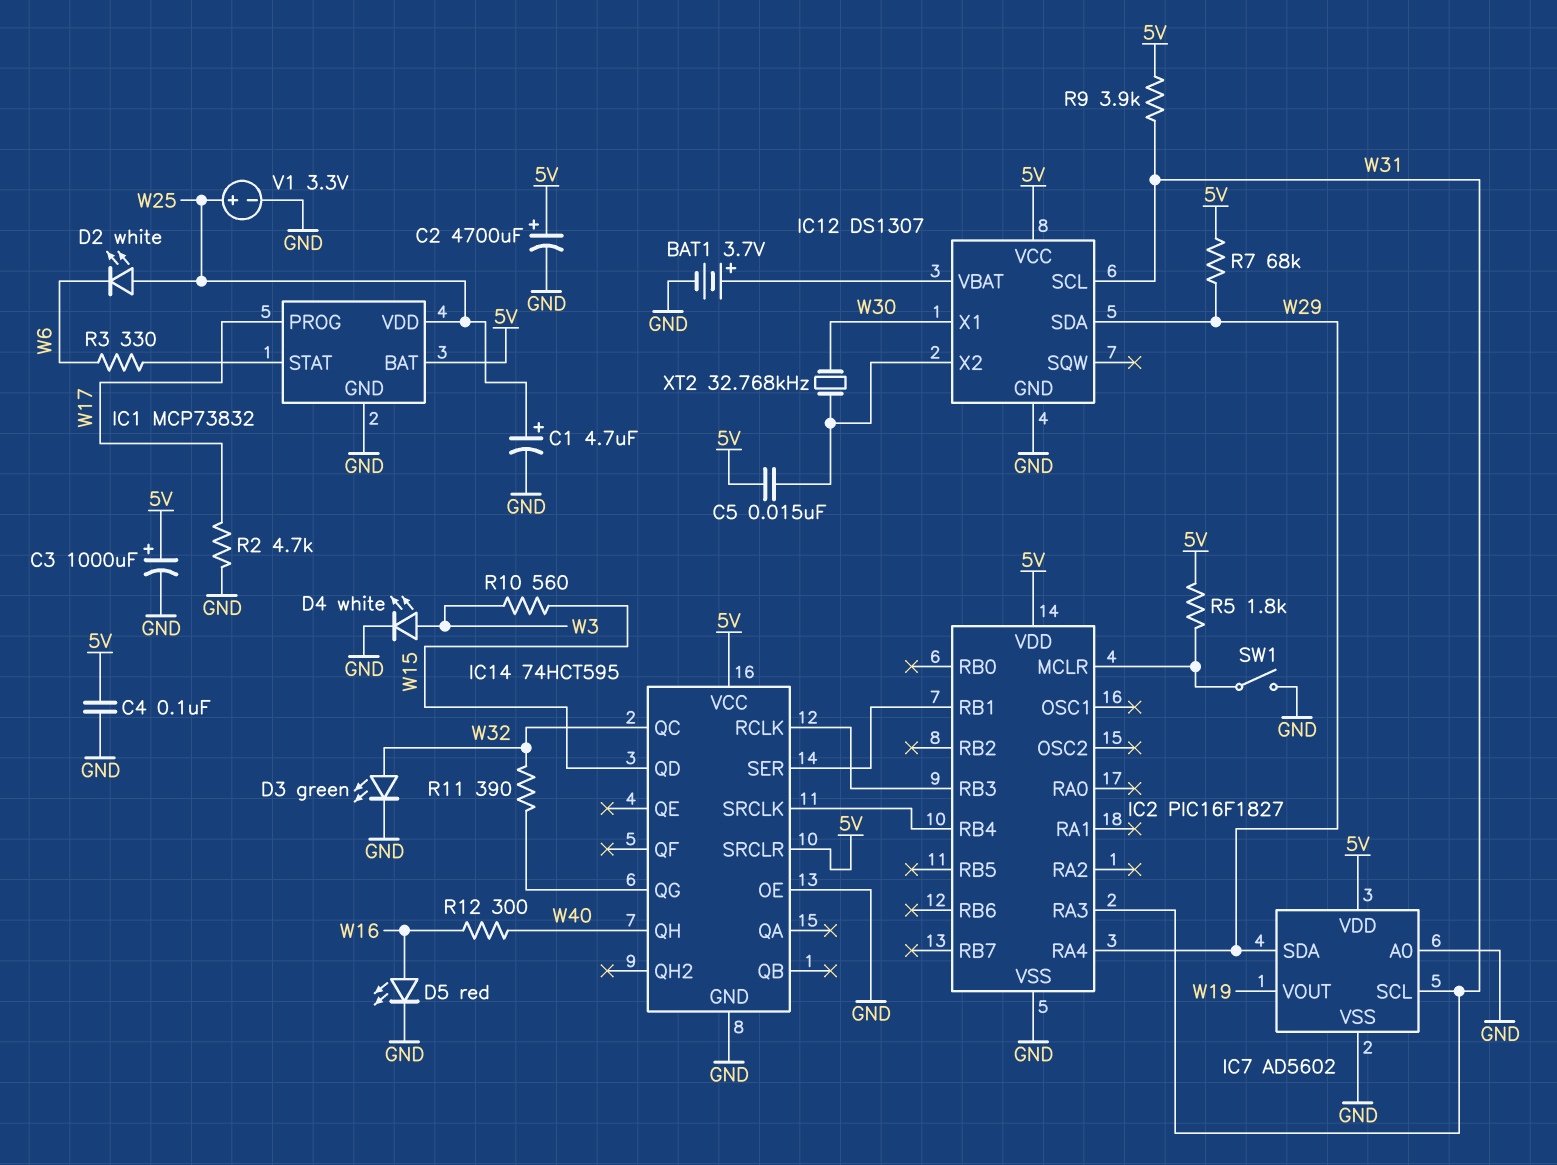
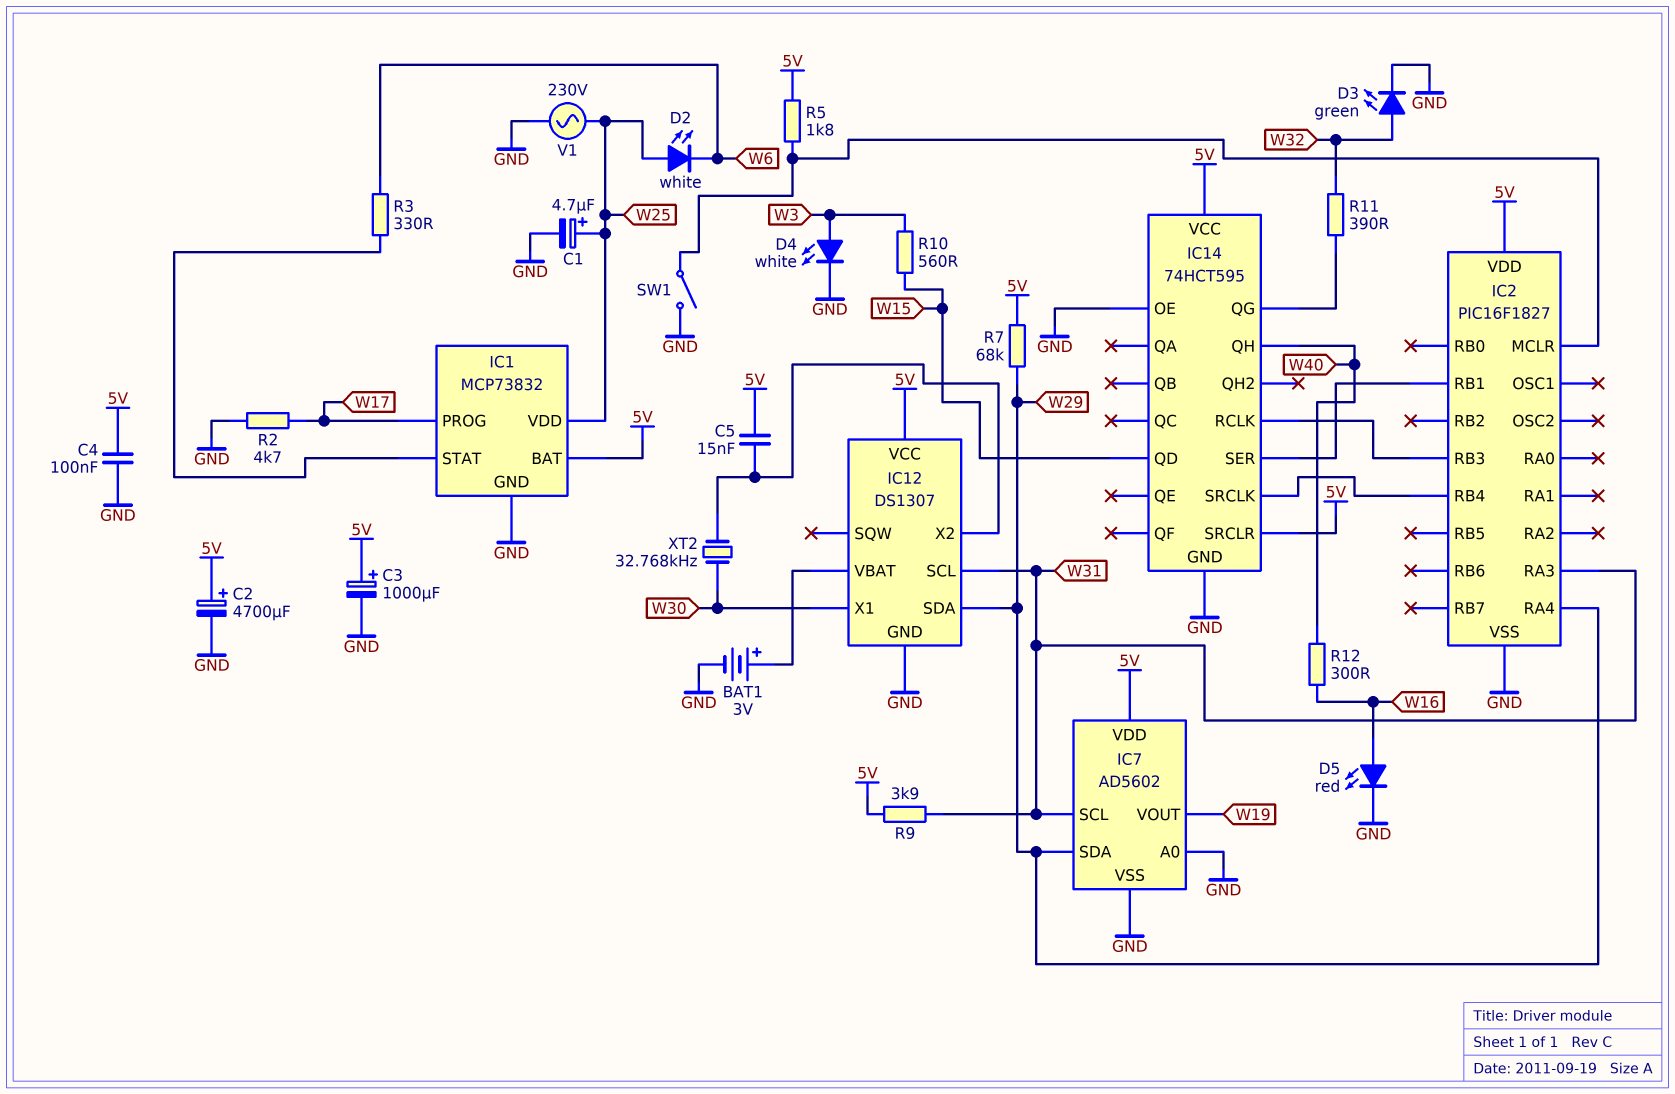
BAT1: 3.7V (plus IC12/VBAT, minus GND) -> 3V (plus IC12/VBAT, minus GND)
IC14 pin QC: W32 -> none
V1: 3.3V (plus W25, minus GND) -> AC 230V (GND, W25)

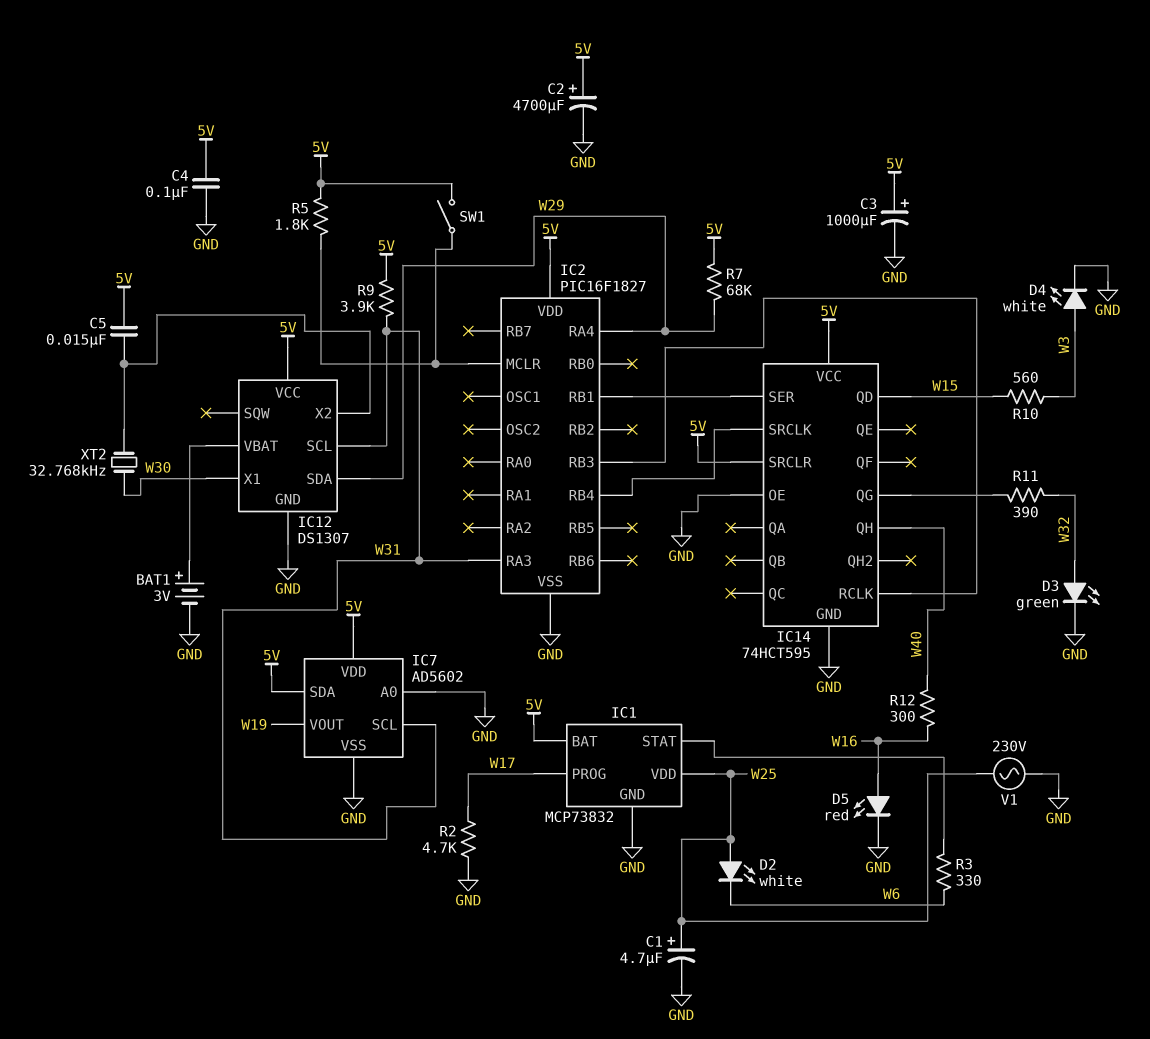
IC7 pin SDA: W29 -> 5V
SW1: switch (GND, IC2/MCLR) -> switch (5V, IC2/MCLR)

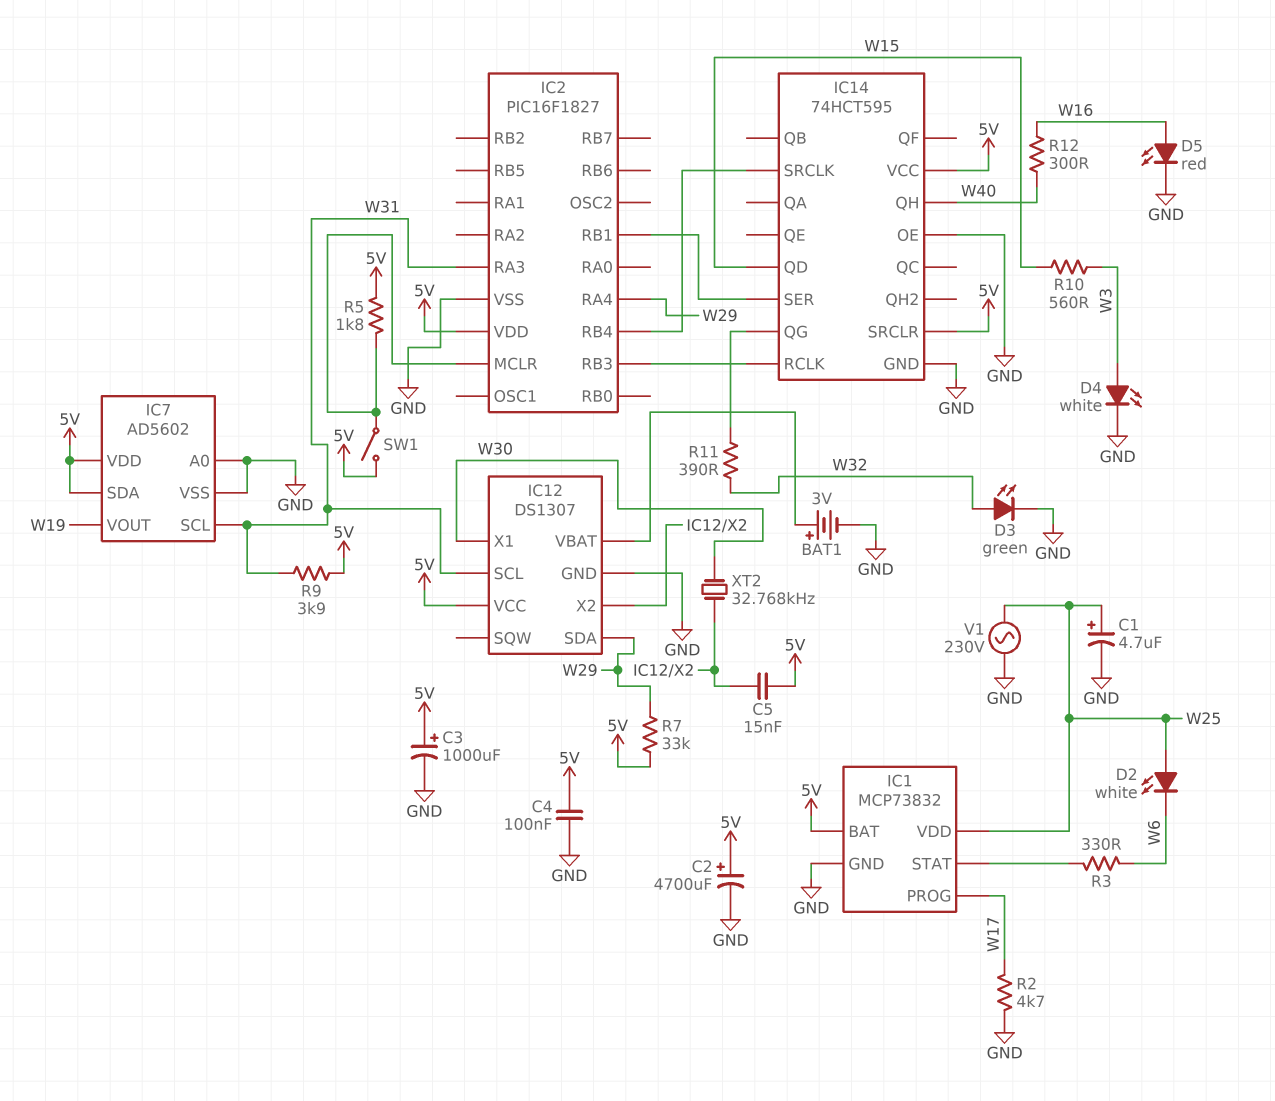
R7: 68k (5V, W29) -> 33k (5V, W29)

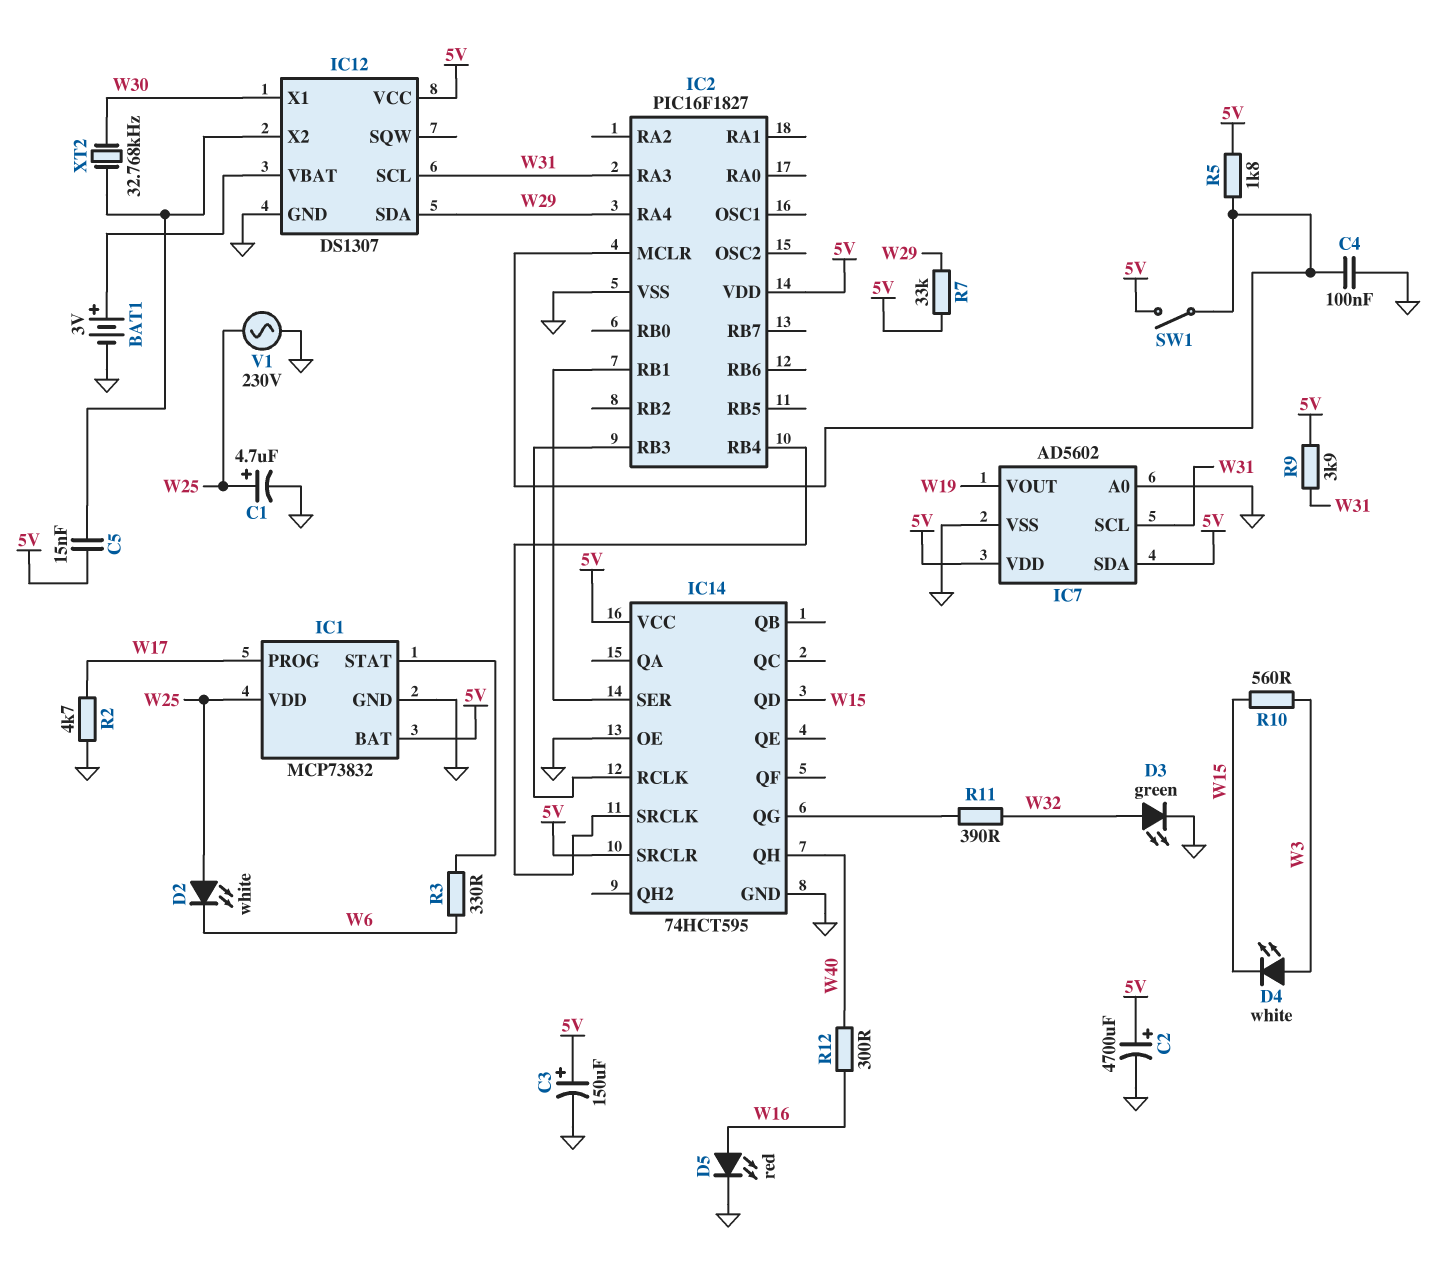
C3: 1000uF (plus 5V, minus GND) -> 150uF (plus 5V, minus GND)
C4: 100nF (5V, GND) -> 100nF (GND, IC2/MCLR)
D4: LED white (A W3, K GND) -> LED white (A W3, K W15)

